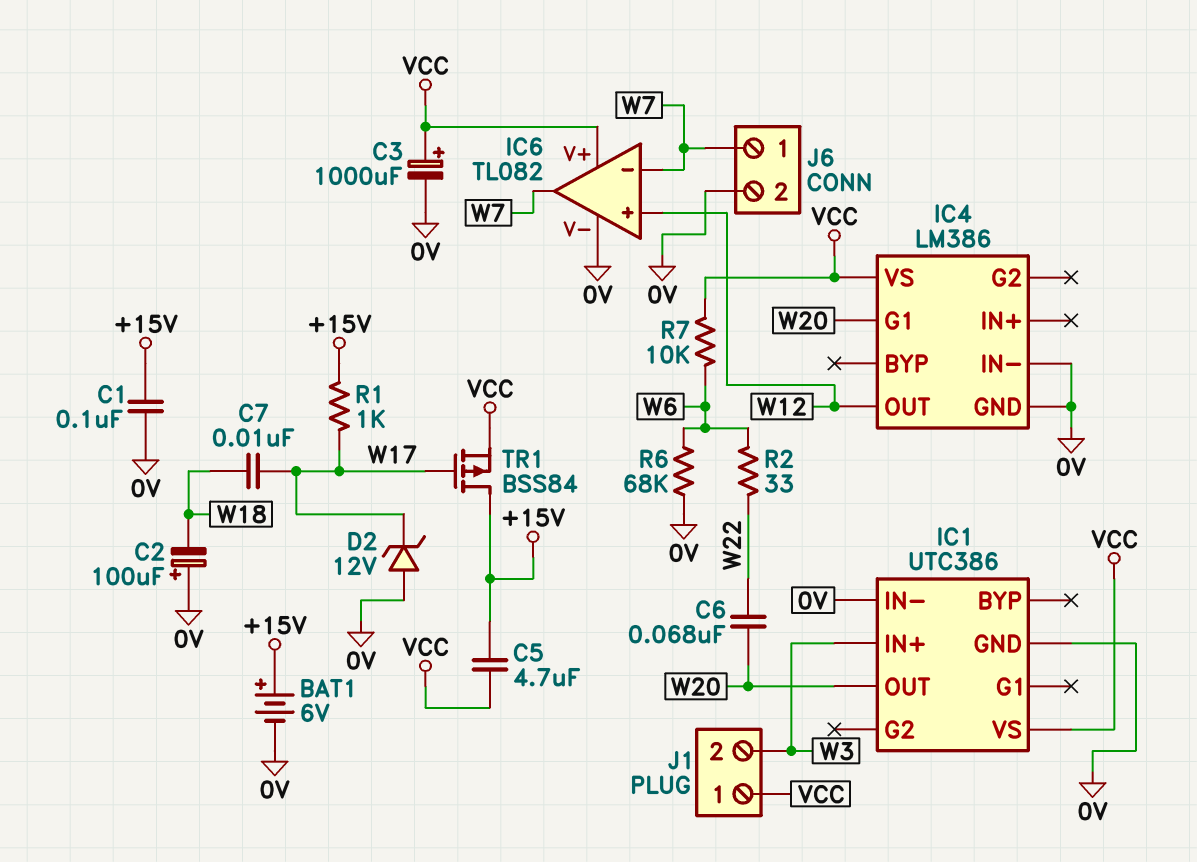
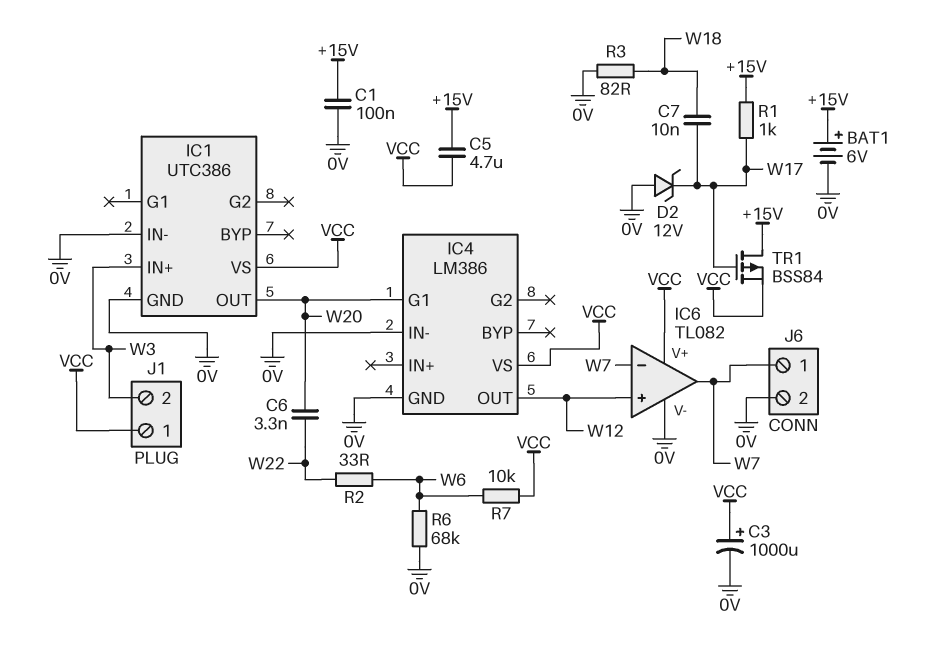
C2: 100uF (plus 0V, minus W18) -> none
C6: 68nF (W20, W22) -> 3.3nF (W20, W22)
R3: none -> 82 (0V, W18)

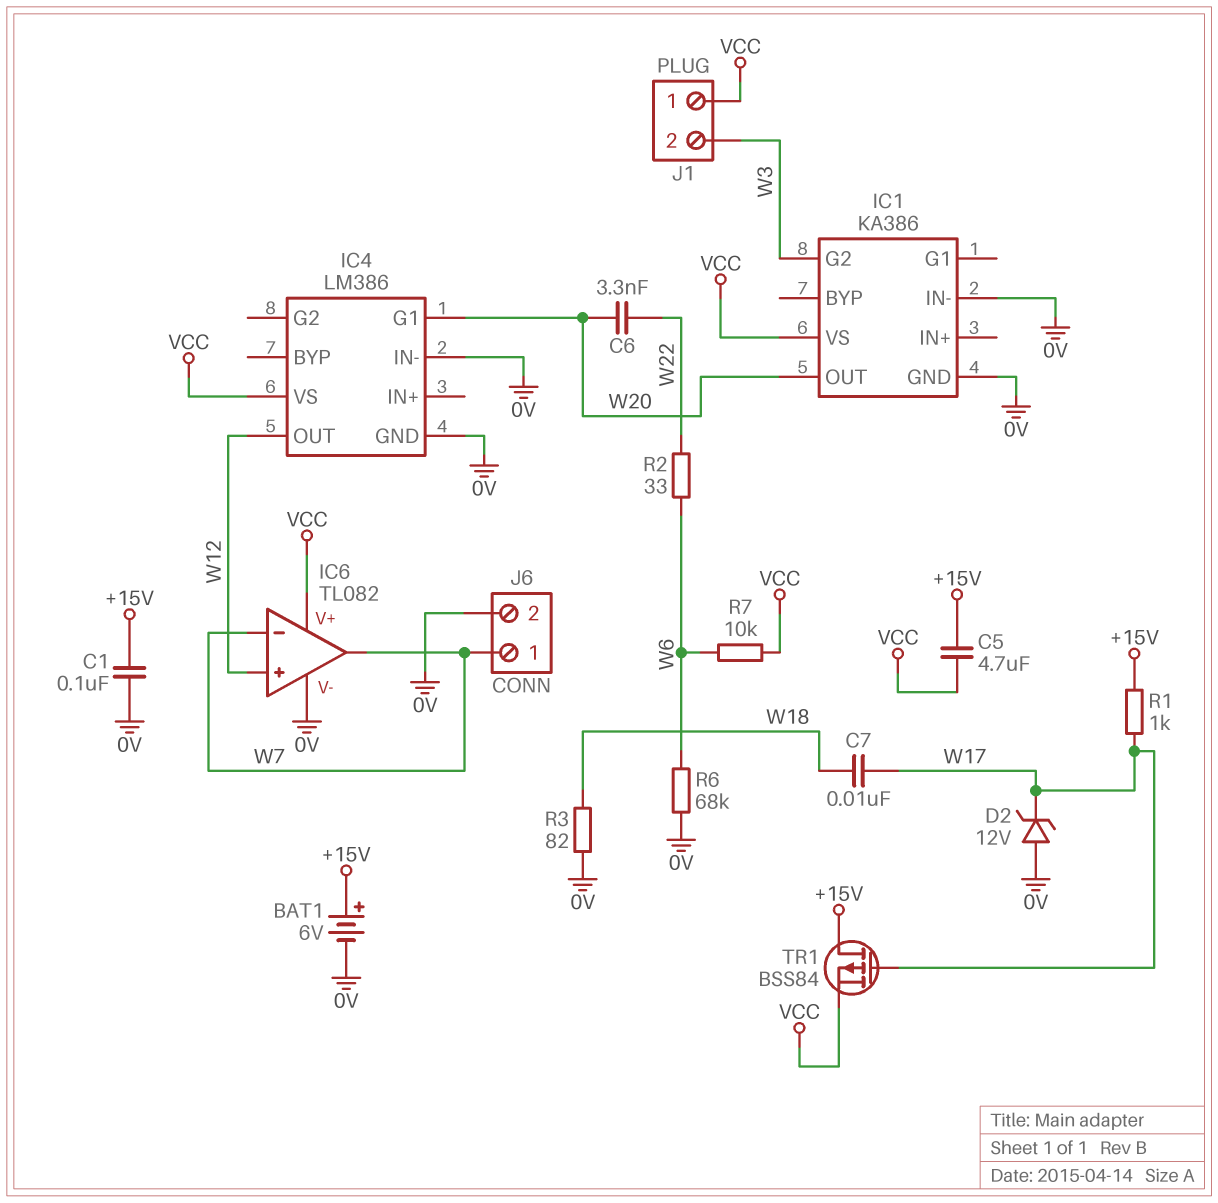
C3: 1000uF (plus VCC, minus 0V) -> none
IC1: UTC386 -> KA386
IC1 pin G2: none -> W3
IC1 pin IN+: W3 -> none

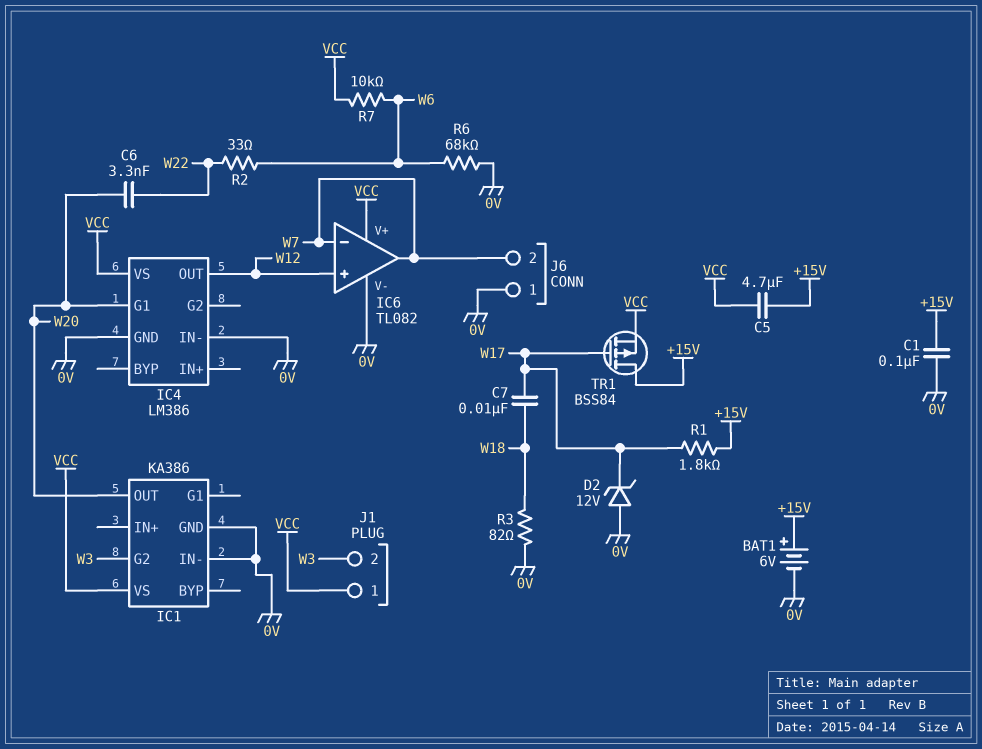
J6 pin 1: W7 -> 0V
J6 pin 2: 0V -> W7
R1: 1k (+15V, W17) -> 1.8k (+15V, W17)

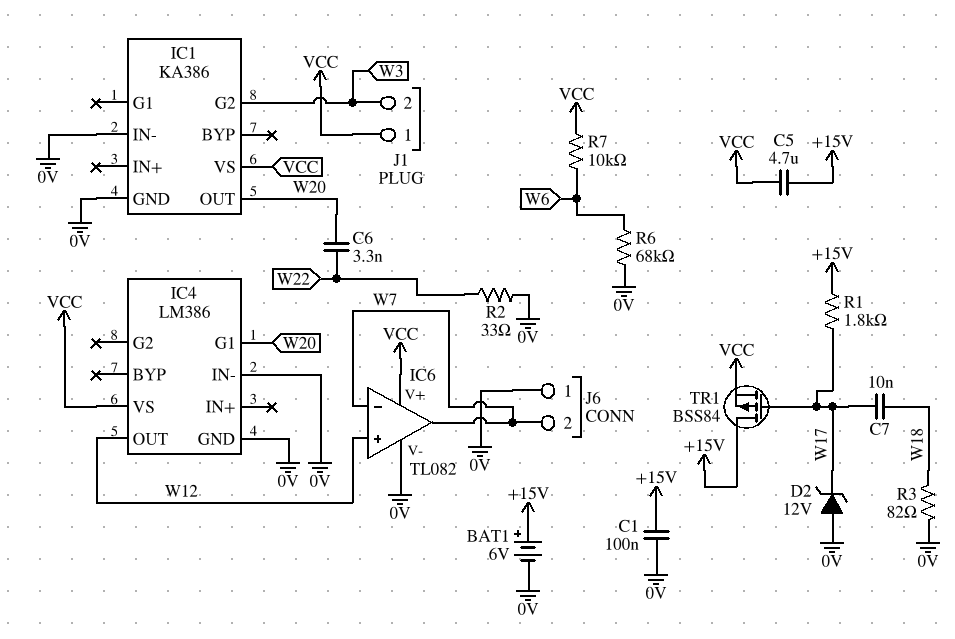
R2: 33 (W6, W22) -> 33 (0V, W22)

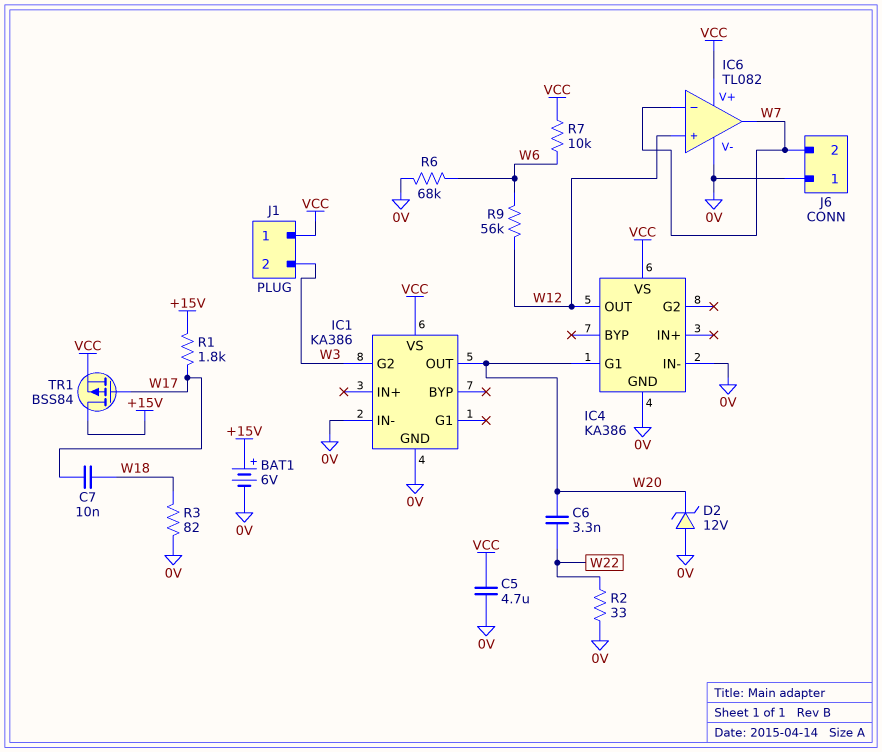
C1: 100nF (+15V, 0V) -> none
C5: 4.7uF (+15V, VCC) -> 4.7uF (0V, VCC)
D2: zener 12V (A 0V, K W17) -> zener 12V (A 0V, K W20)
IC4: LM386 -> KA386
R9: none -> 56k (W6, W12)

